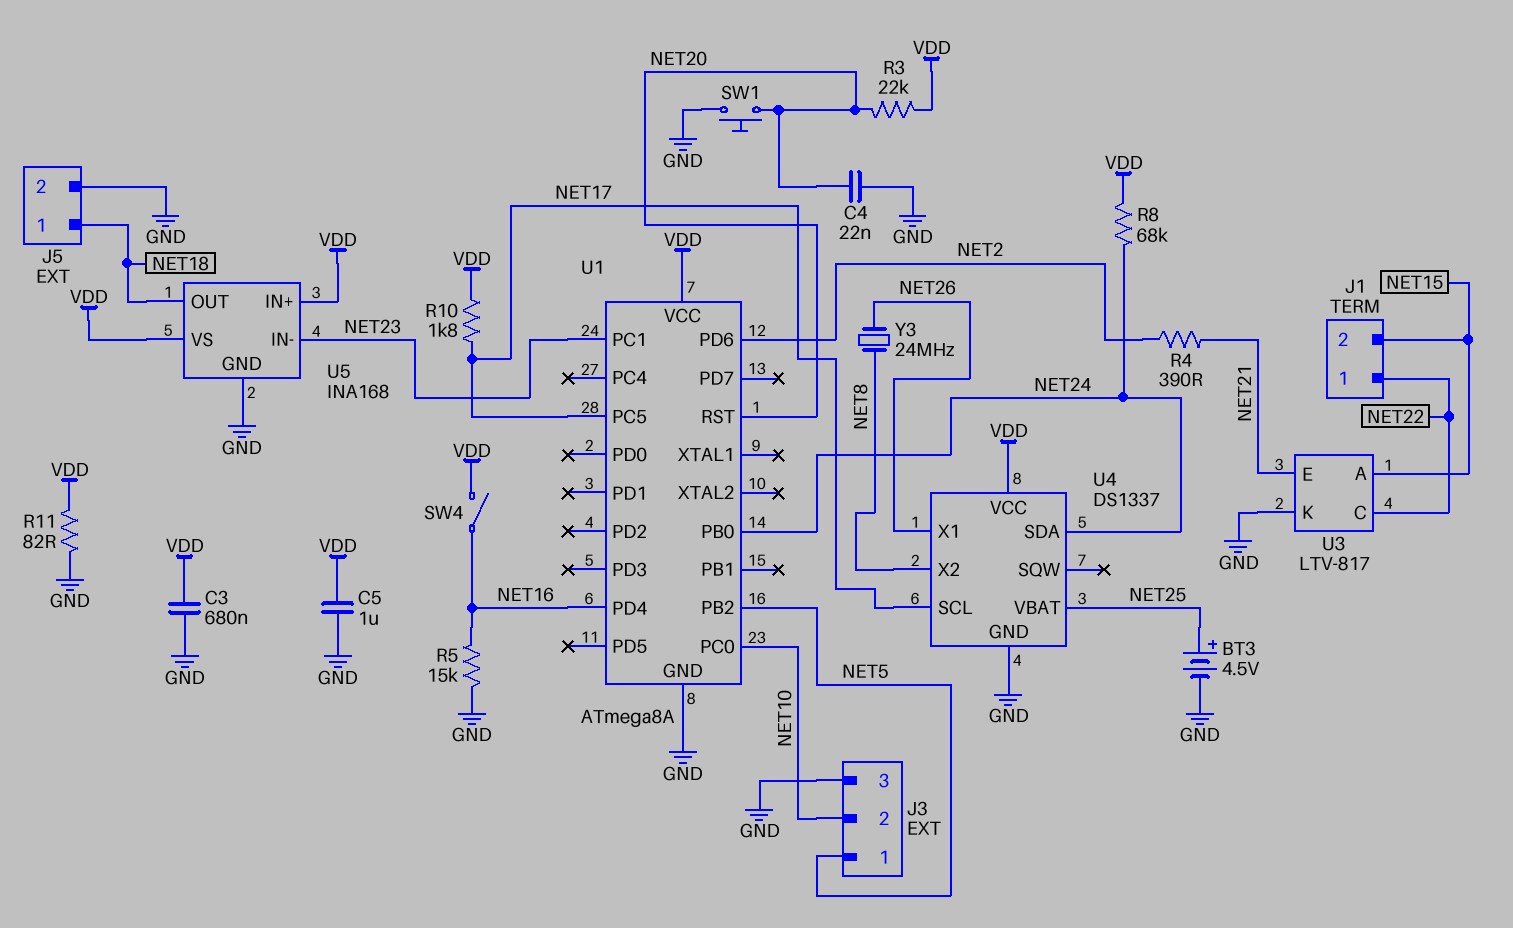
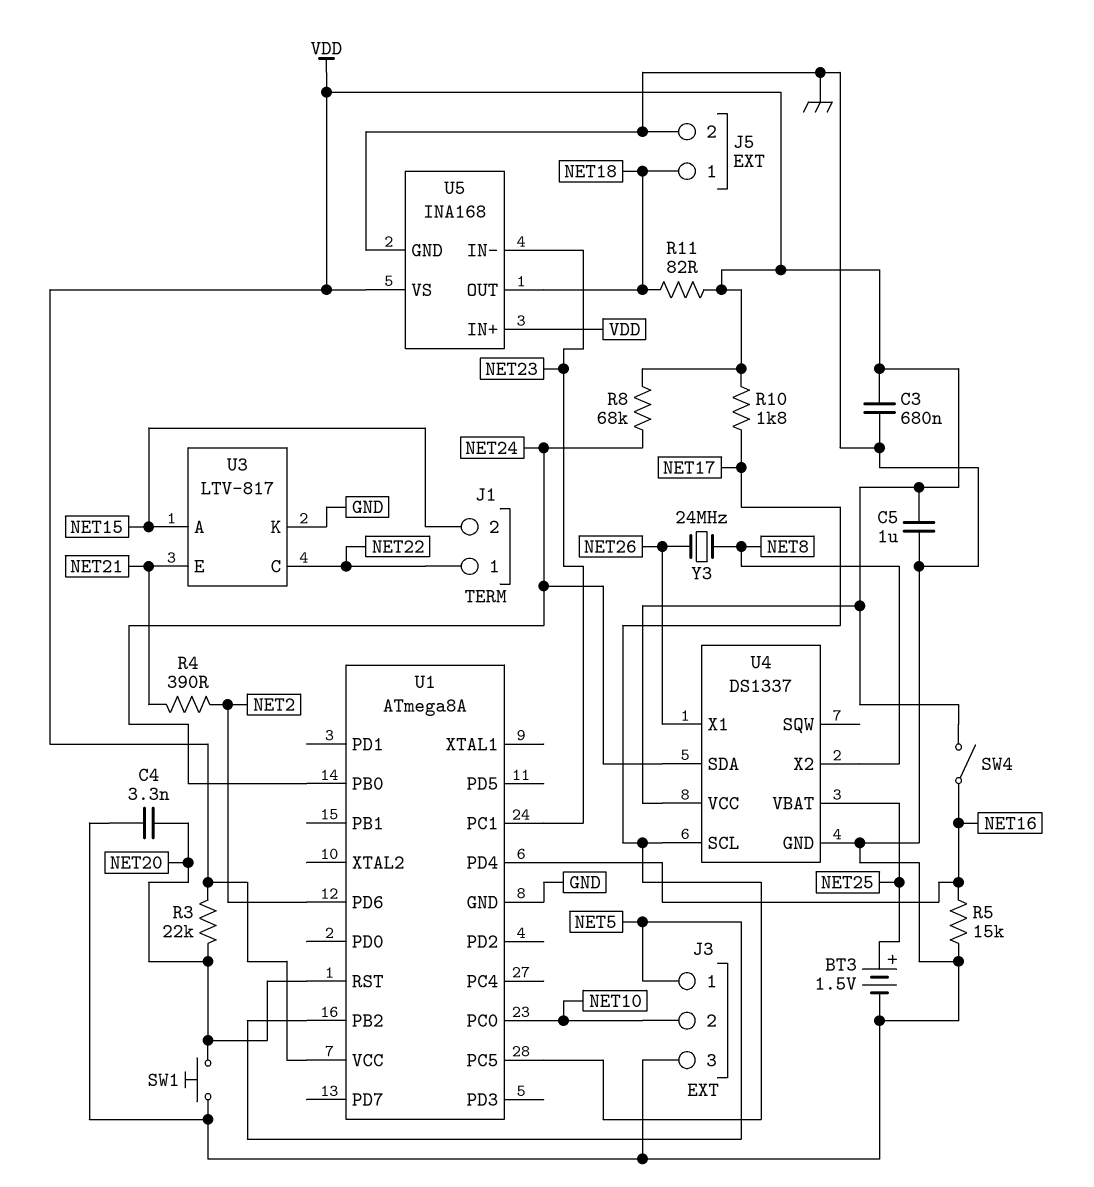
BT3: 4.5V (plus NET25, minus GND) -> 1.5V (plus NET25, minus GND)
C4: 22nF (GND, NET20) -> 3.3nF (GND, NET20)
R11: 82 (GND, VDD) -> 82 (NET18, VDD)

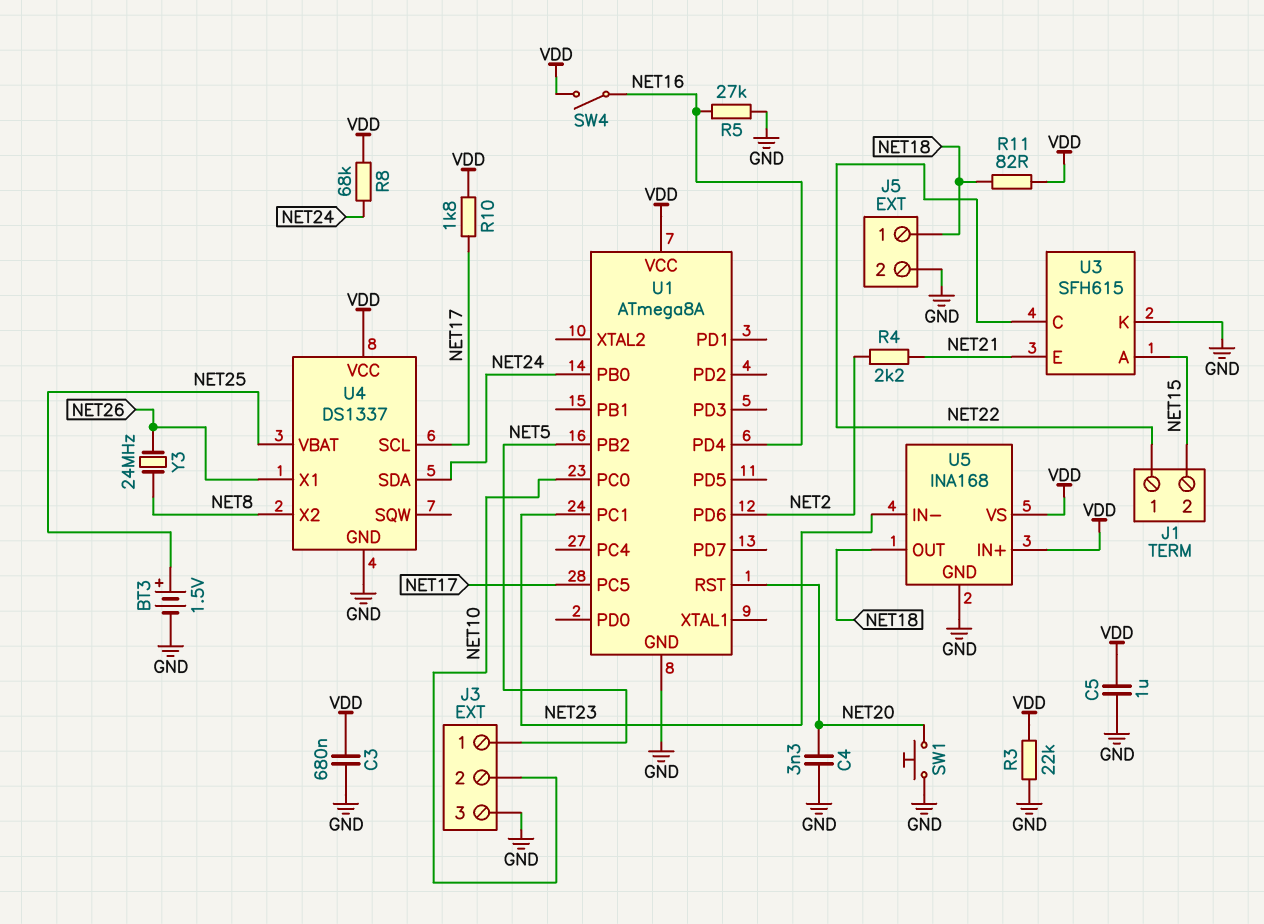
R3: 22k (NET20, VDD) -> 22k (GND, VDD)
R4: 390 (NET2, NET21) -> 2.2k (NET2, NET21)
R5: 15k (GND, NET16) -> 27k (GND, NET16)
U3: LTV-817 -> SFH615

